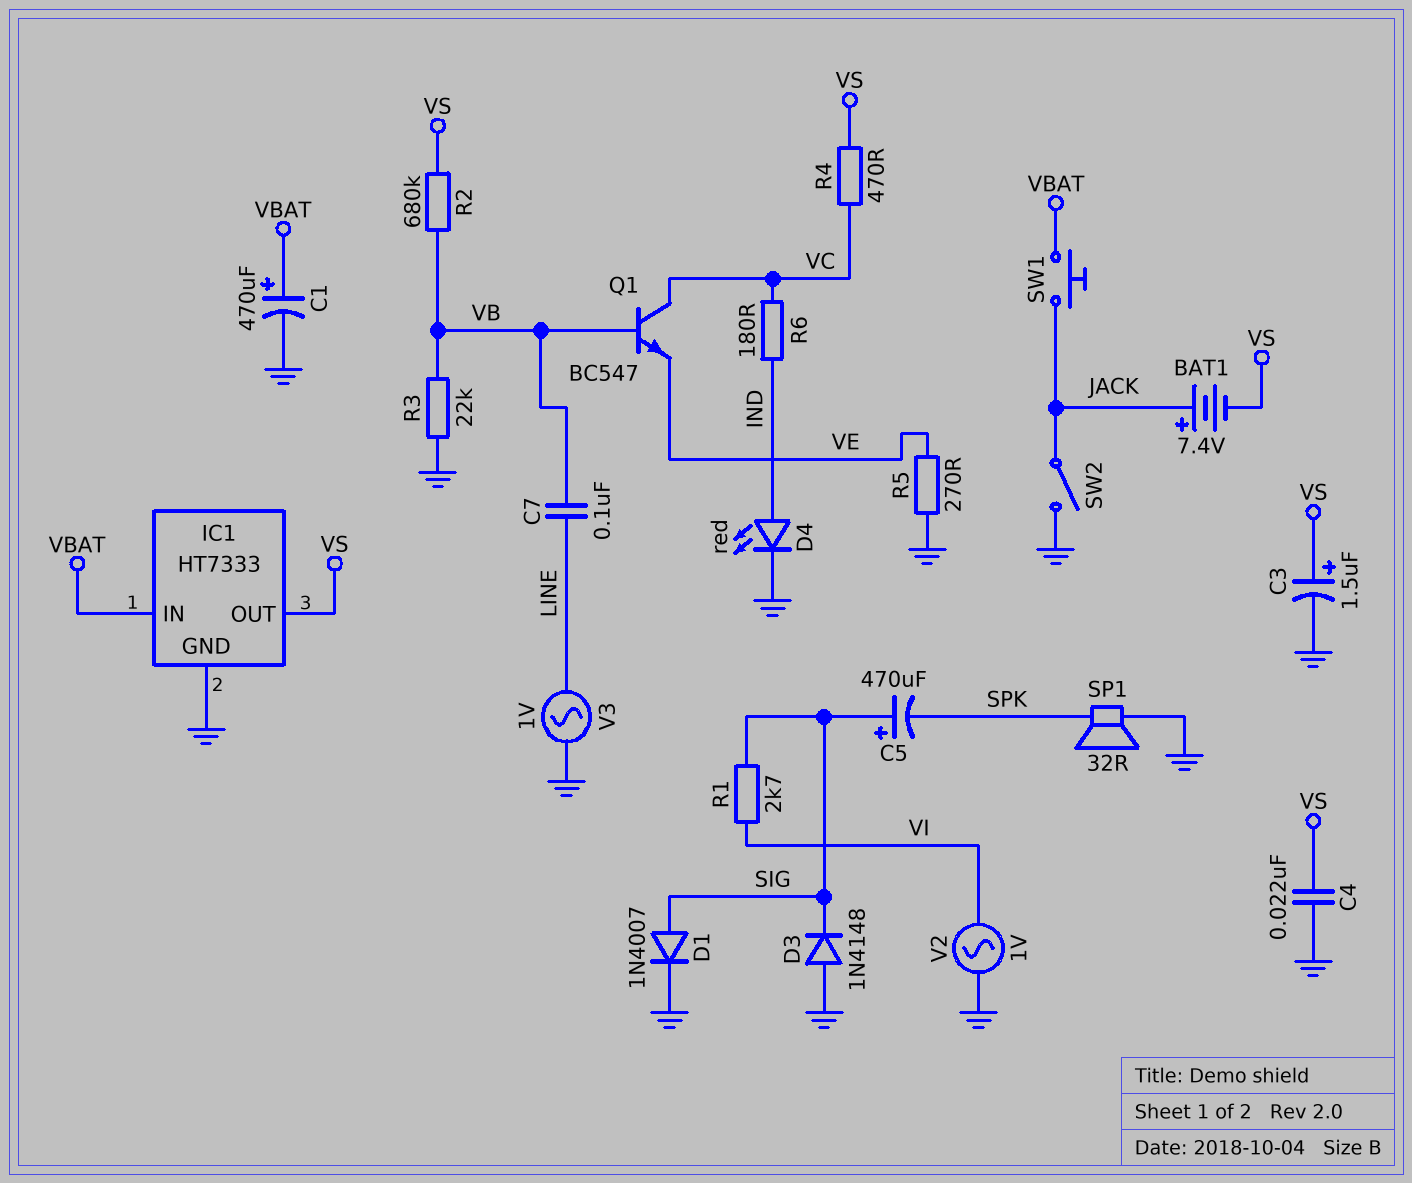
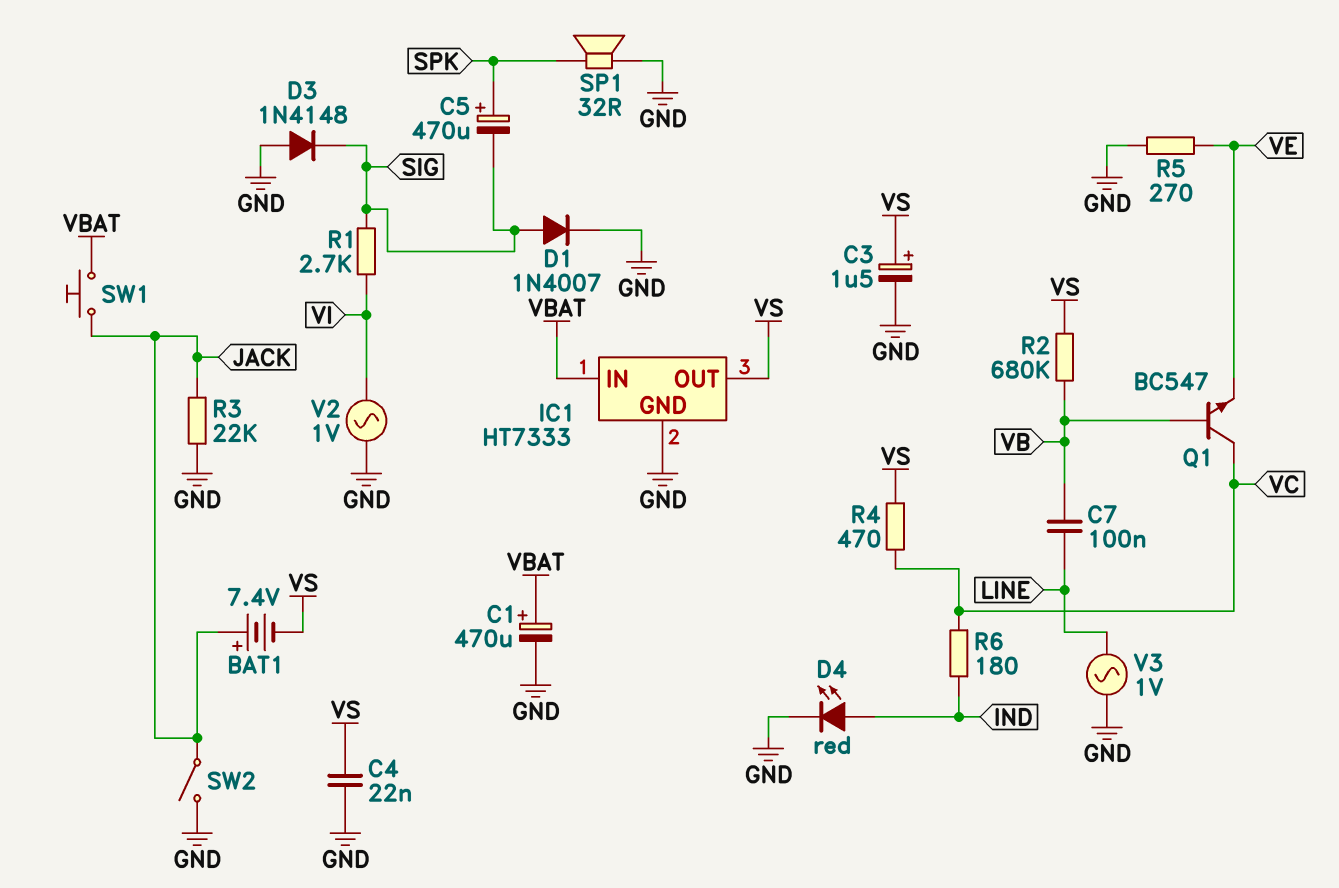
C5: 470uF (plus SIG, minus SPK) -> 470uF (plus SPK, minus SIG)
R3: 22k (GND, VB) -> 22k (GND, JACK)

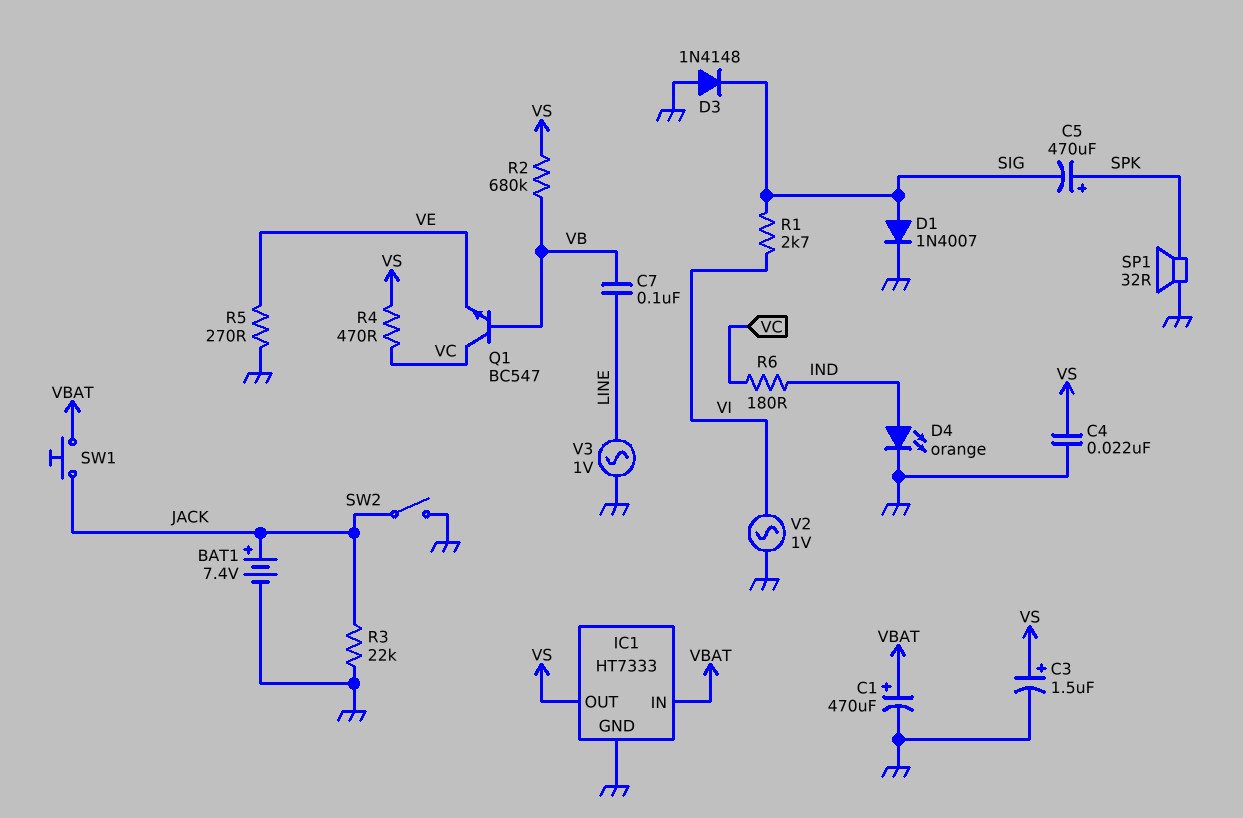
BAT1: 7.4V (plus JACK, minus VS) -> 7.4V (plus JACK, minus GND)
D4: LED red (A IND, K GND) -> LED orange (A IND, K GND)

